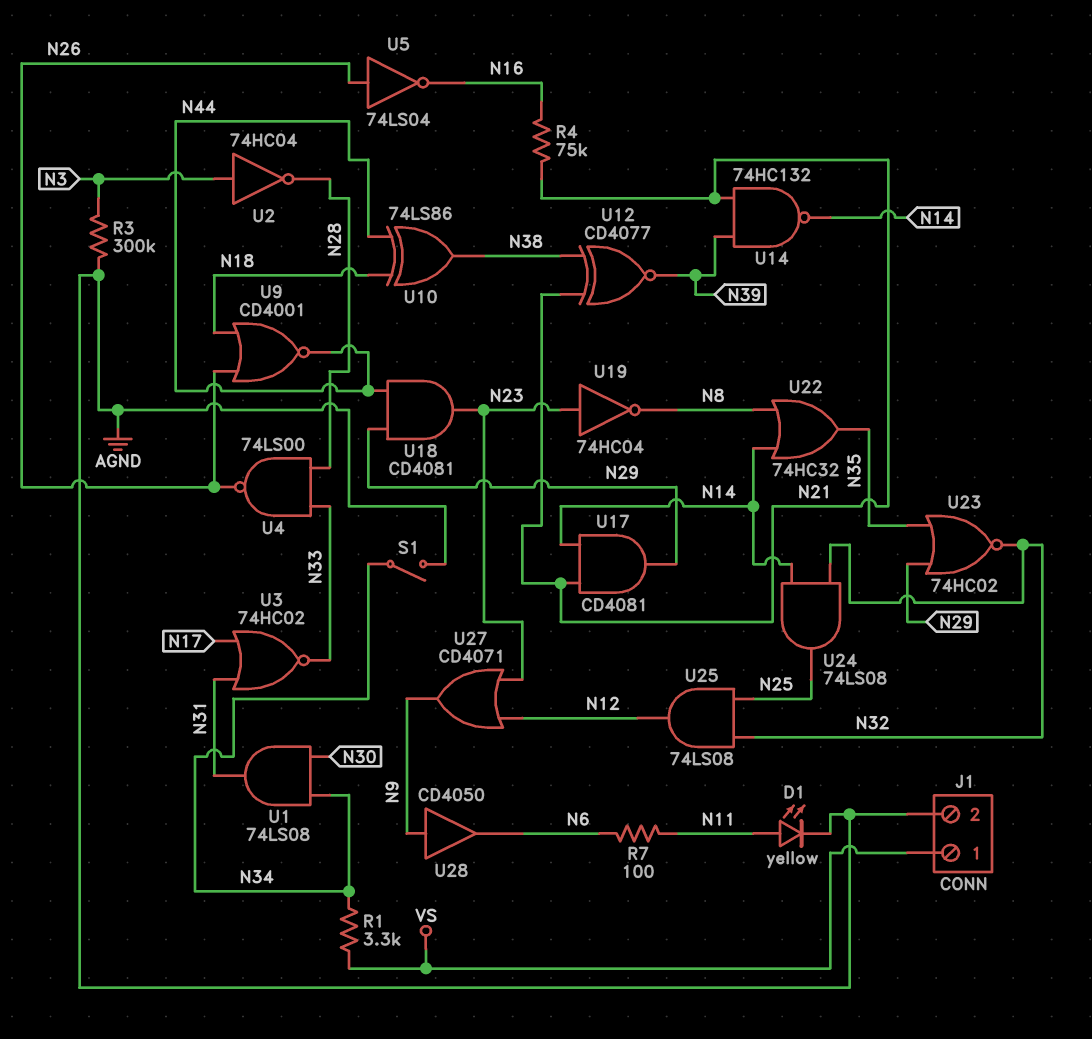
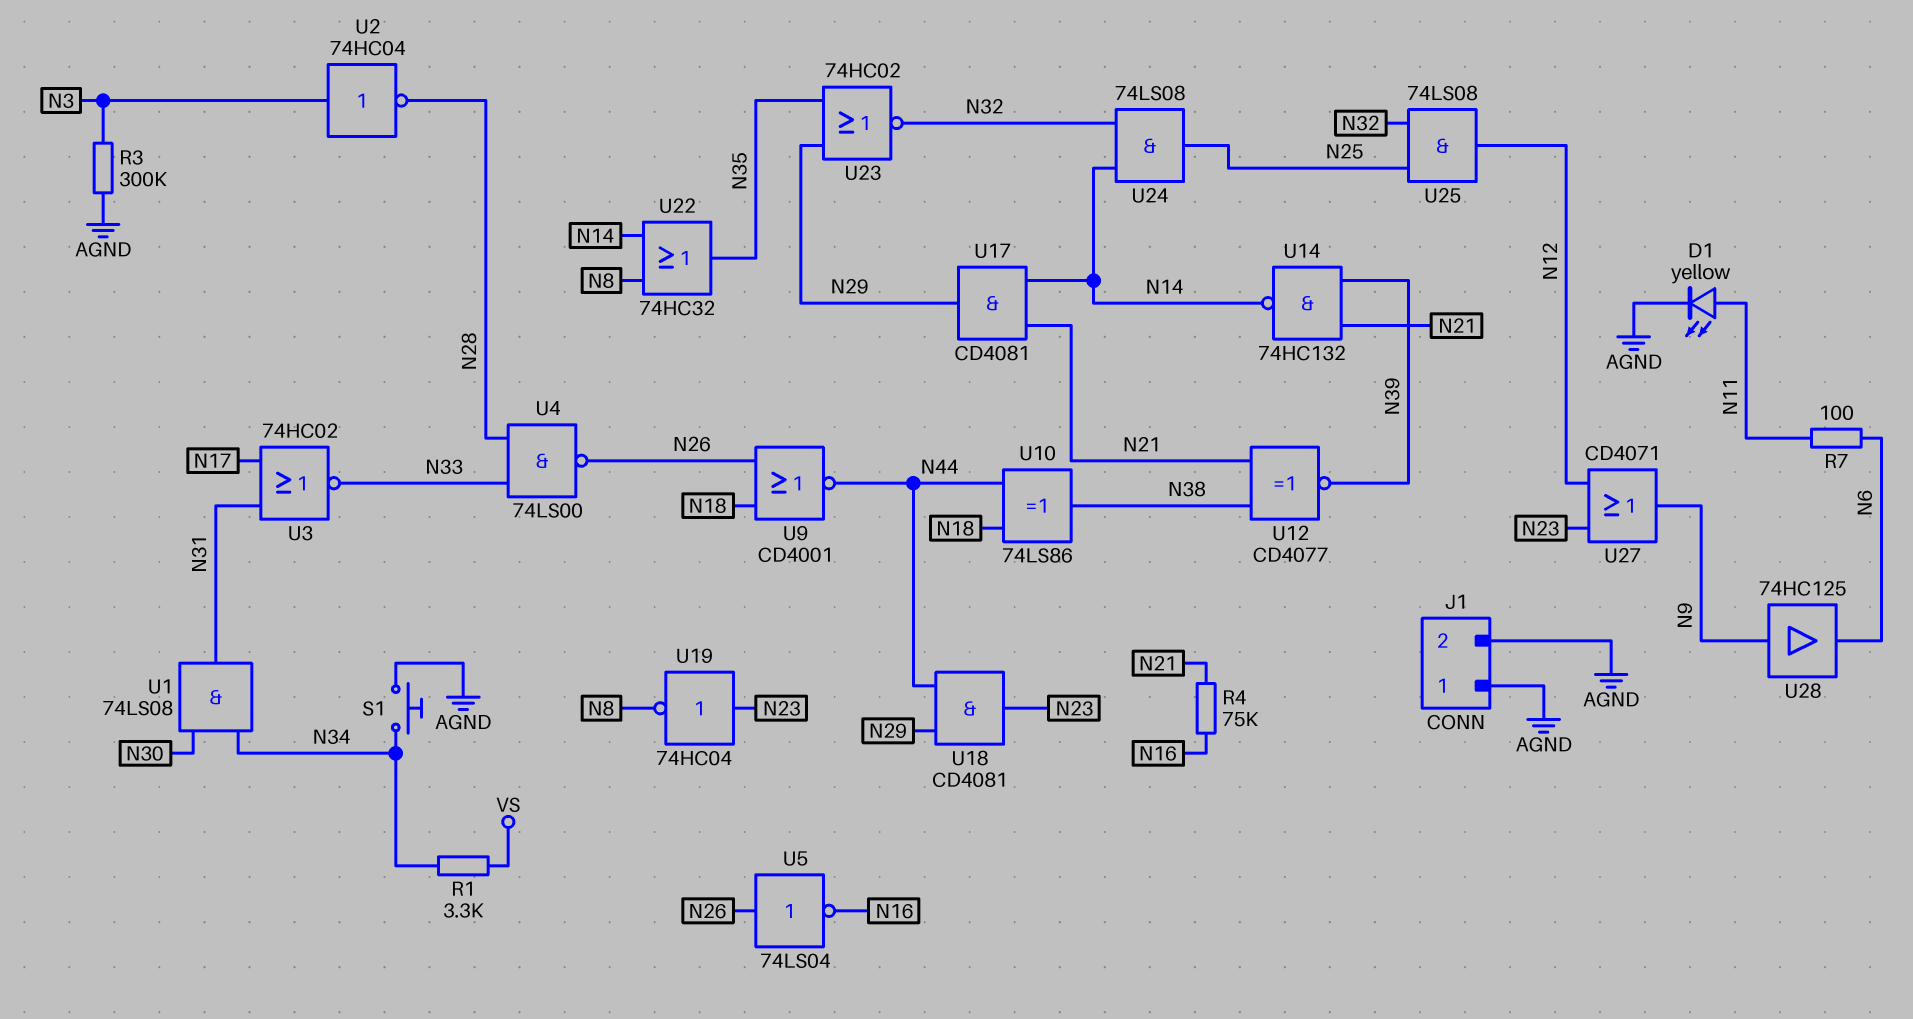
J1 pin 1: VS -> AGND
S1: switch (AGND, N34) -> button (AGND, N34)
U28: buffer CD4050 (in N9, out N6) -> buffer 74HC125 (in N9, out N6)

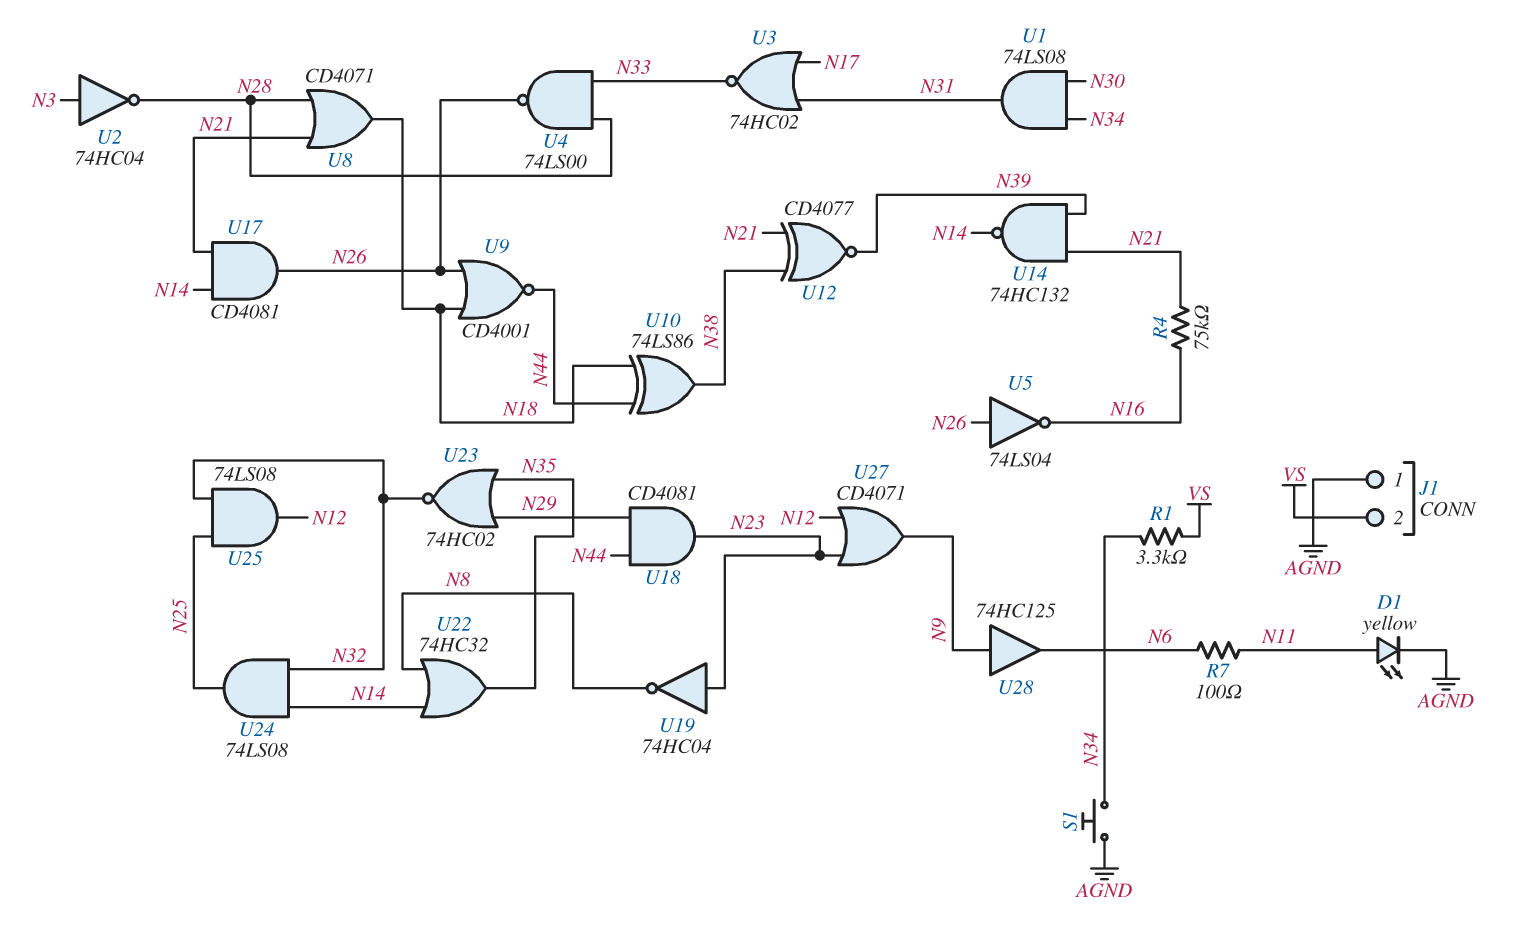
J1 pin 2: AGND -> VS
R3: 300k (AGND, N3) -> none
U8: none -> OR CD4071 (in N21, in N28, out N18)
U17: AND CD4081 (in N14, in N21, out N29) -> AND CD4081 (in N14, in N21, out N26)

